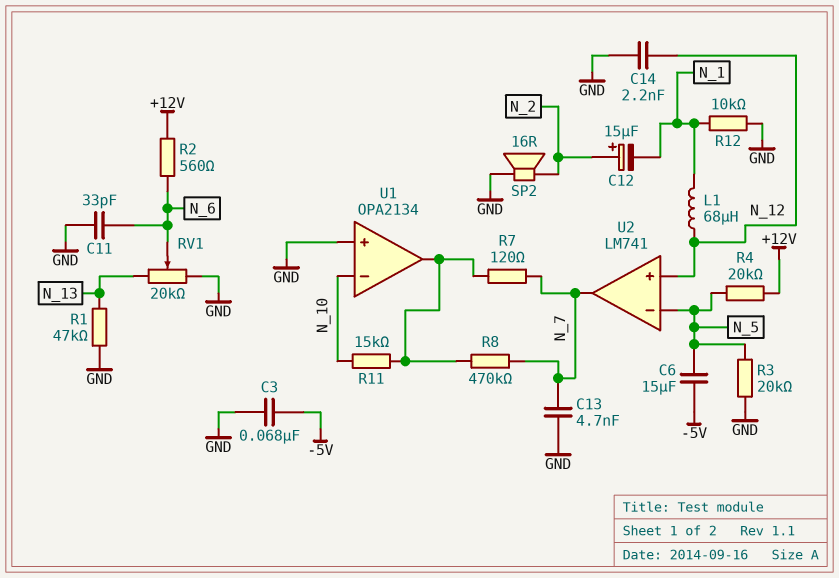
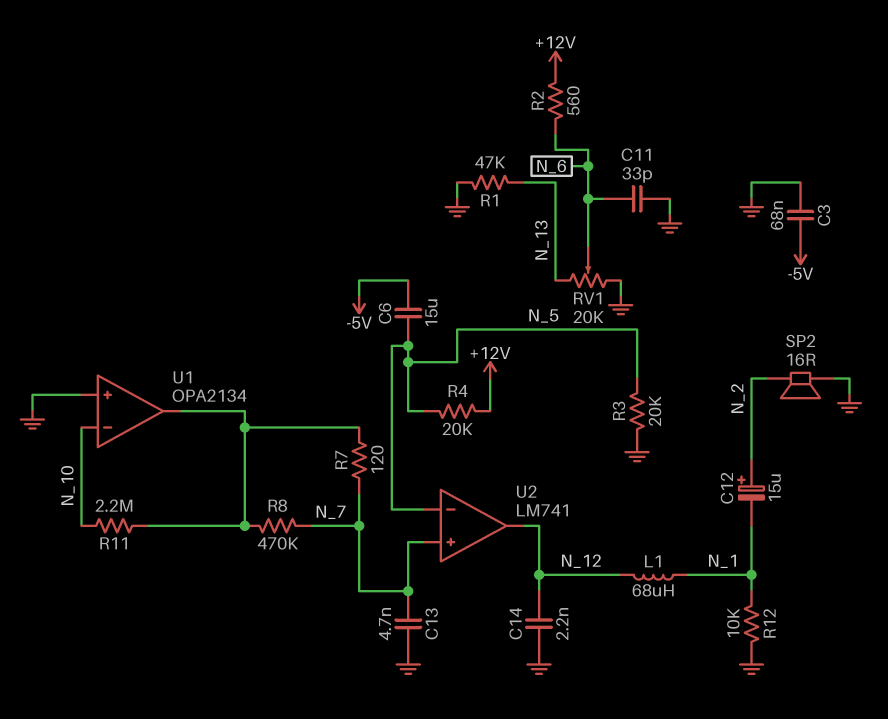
R11: 15k (N_10, U1/out) -> 2.2M (N_10, U1/out)
U2 pin in+: N_12 -> N_7
U2 pin out: N_7 -> N_12

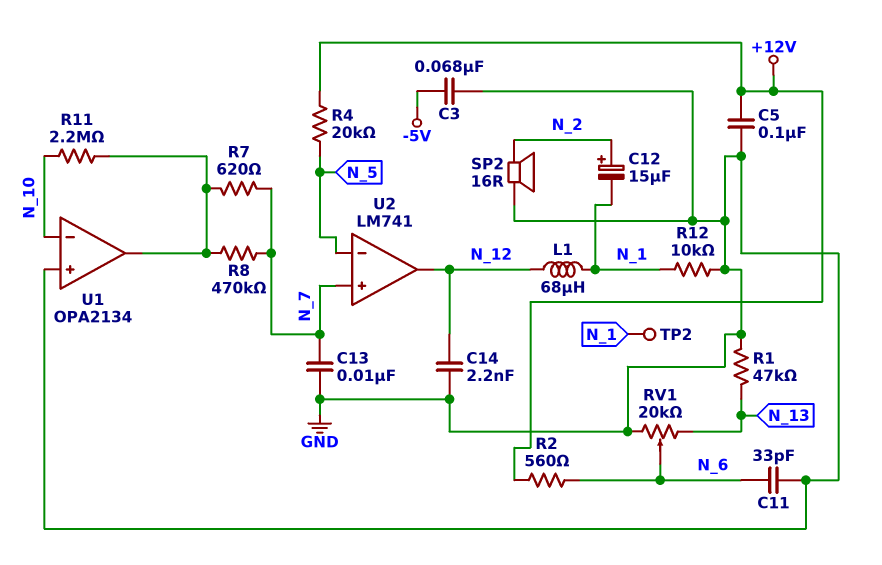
C5: none -> 100nF (+12V, GND)
C6: 15uF (-5V, N_5) -> none
C13: 4.7nF (GND, N_7) -> 10nF (GND, N_7)
R3: 20k (GND, N_5) -> none
R7: 120 (N_7, U1/out) -> 620 (N_7, U1/out)
TP2: none -> test point (N_1)

